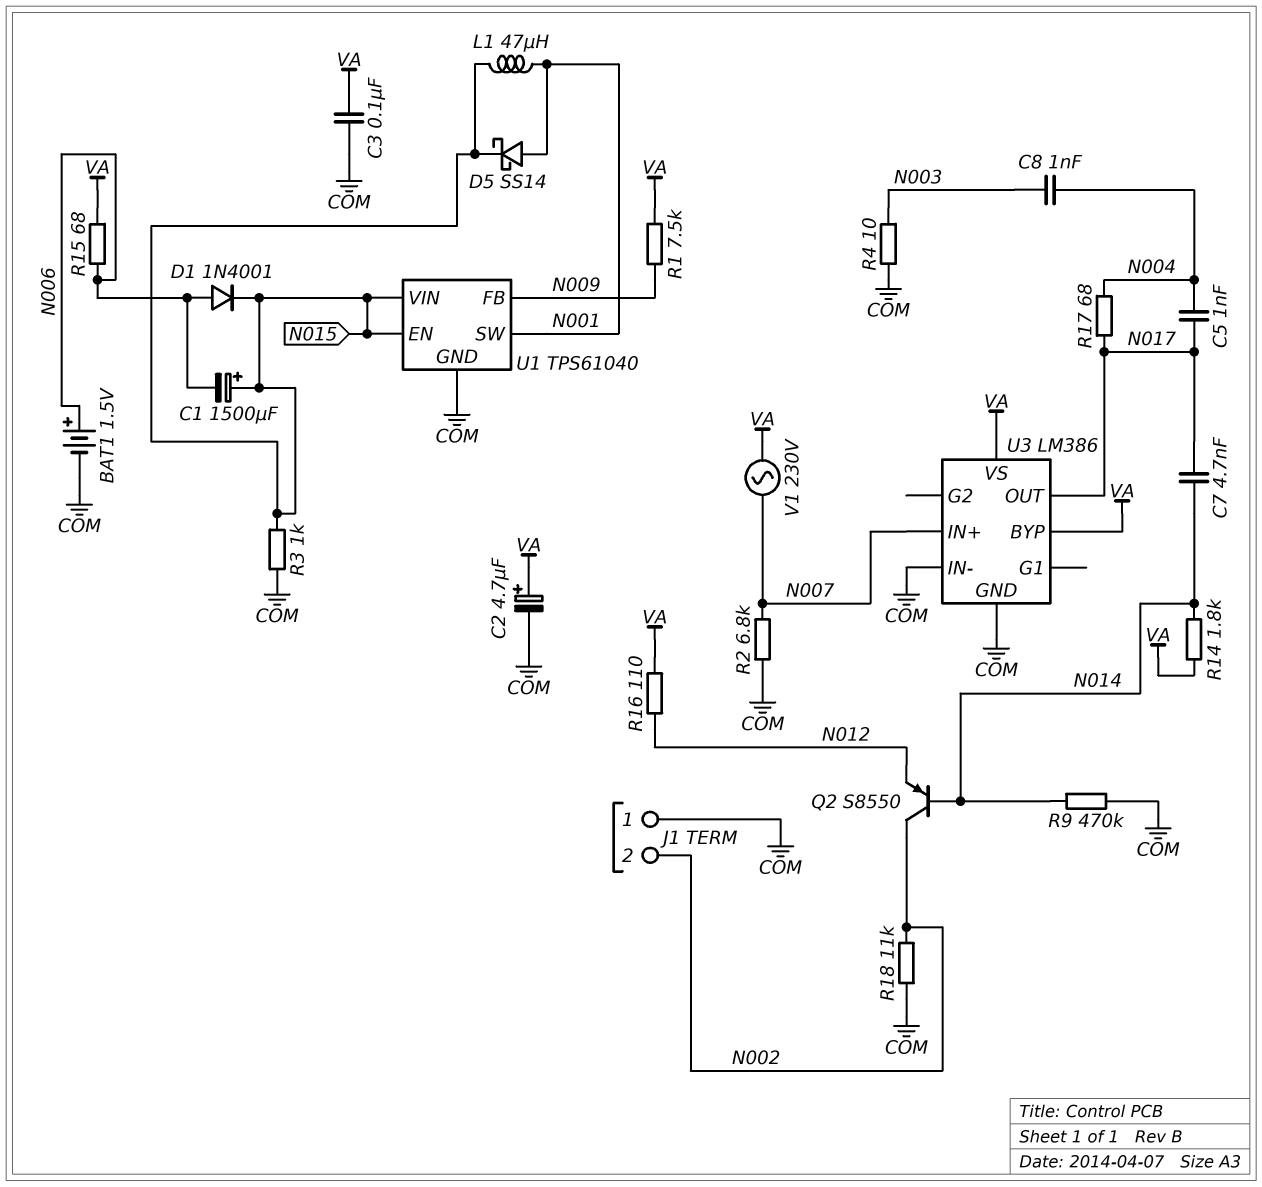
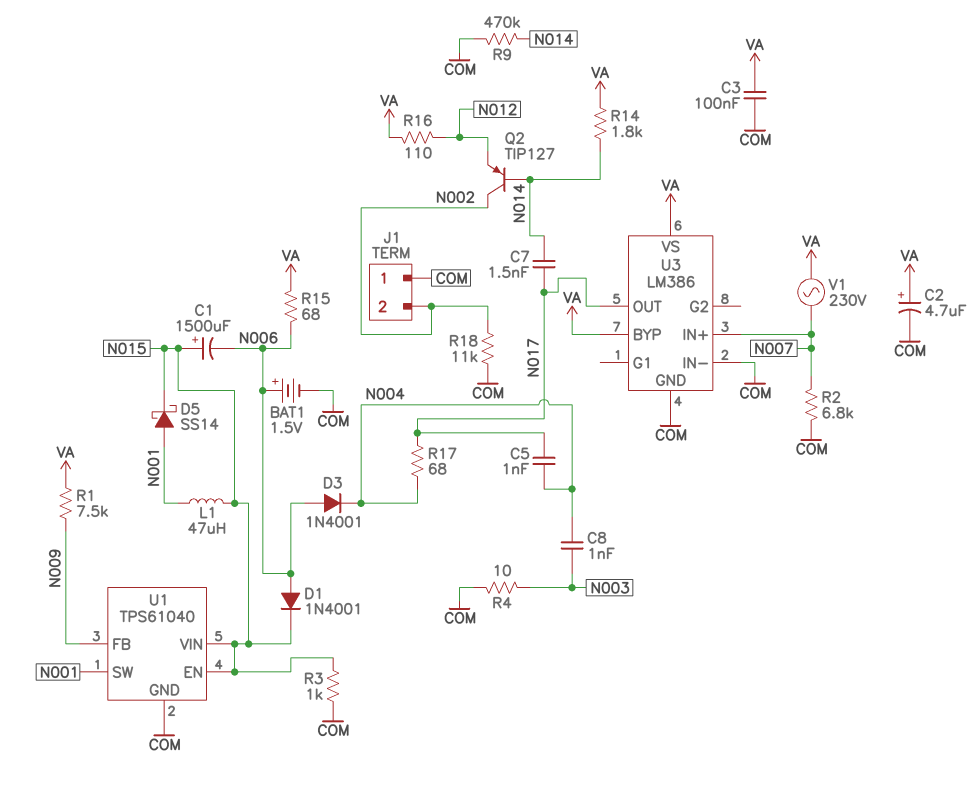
C7: 4.7nF (N014, N017) -> 1.5nF (N014, N017)
D3: none -> diode 1N4001 (A N006, K N004)
Q2: PNP S8550 (B N014, C N002, E N012) -> PNP TIP127 (B N014, C N002, E N012)

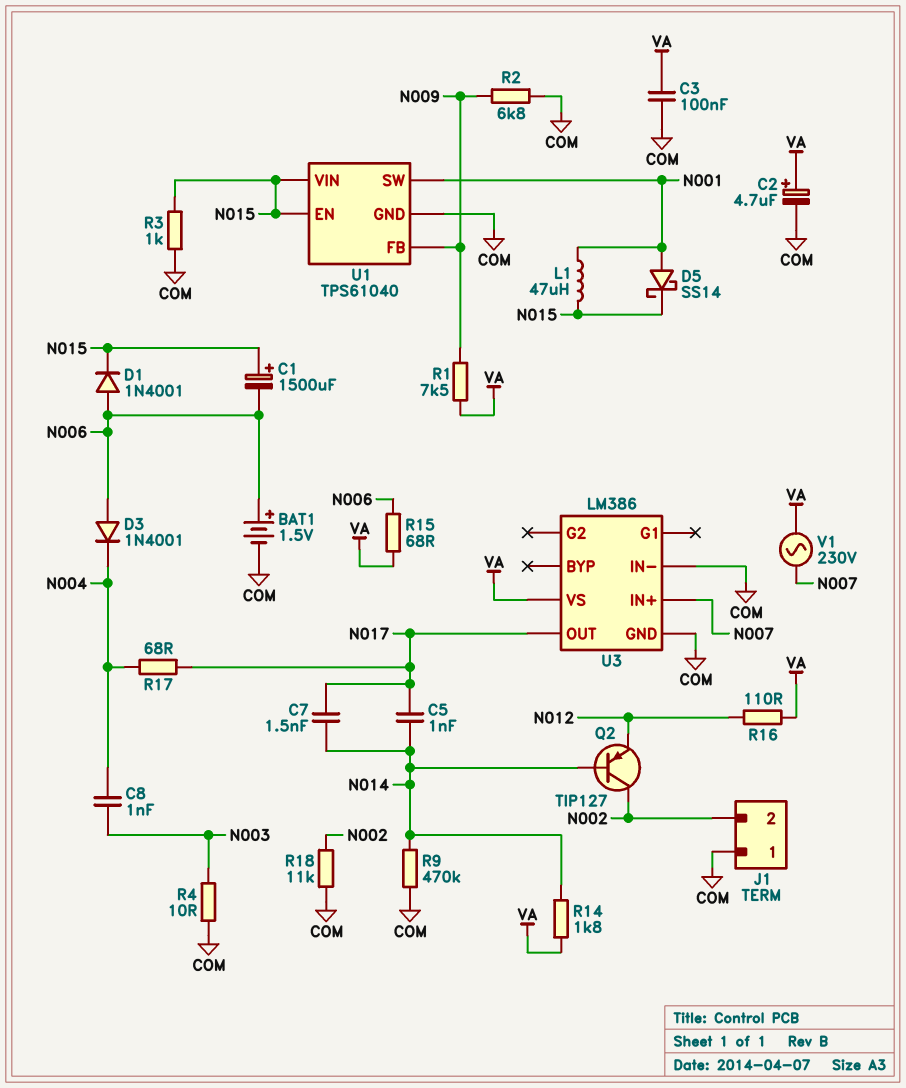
C5: 1nF (N004, N017) -> 1nF (N014, N017)
R2: 6.8k (COM, N007) -> 6.8k (COM, N009)
U3 pin BYP: VA -> none

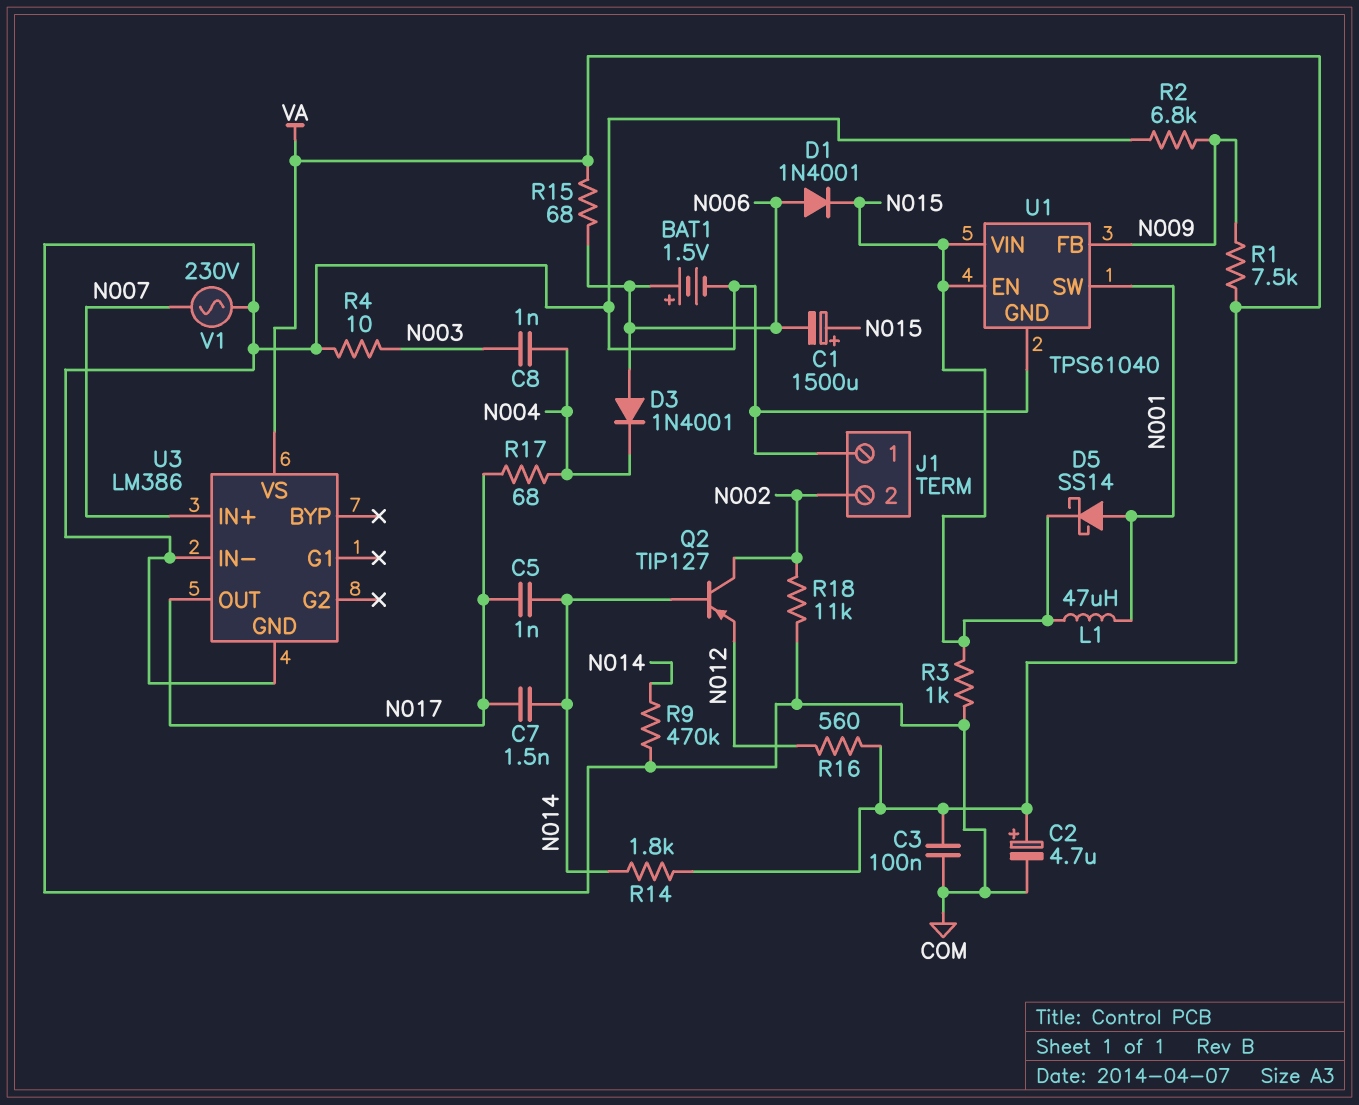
R16: 110 (N012, VA) -> 560 (N012, VA)
V1: AC 230V (N007, VA) -> AC 230V (COM, N007)

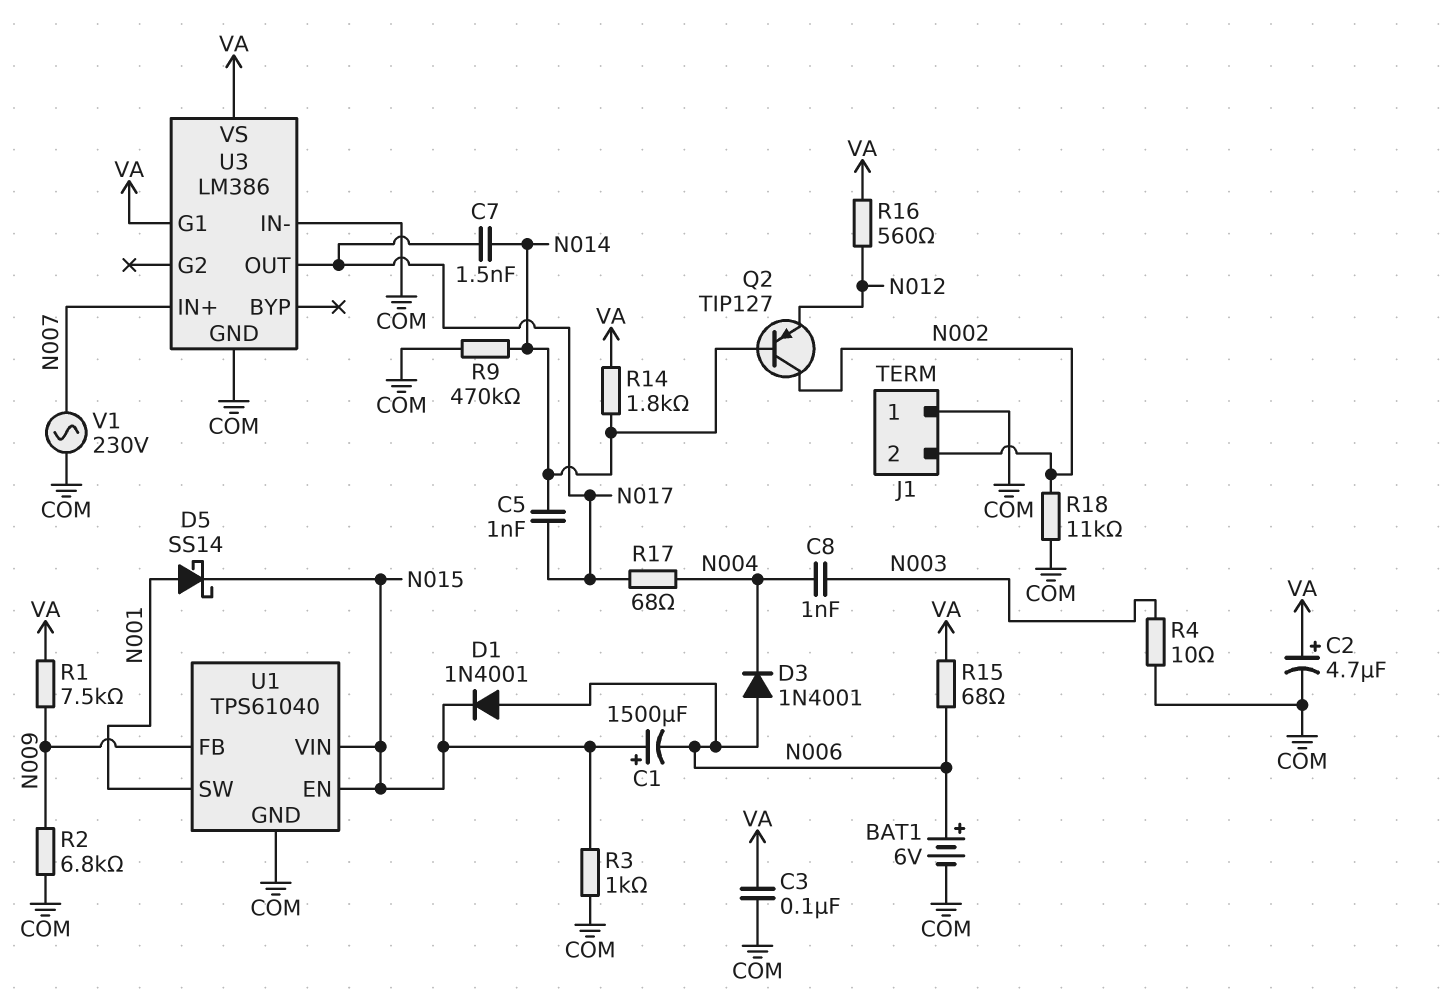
BAT1: 1.5V (plus N006, minus COM) -> 6V (plus N006, minus COM)
L1: 47uH (N001, N015) -> none
U3 pin G1: none -> VA

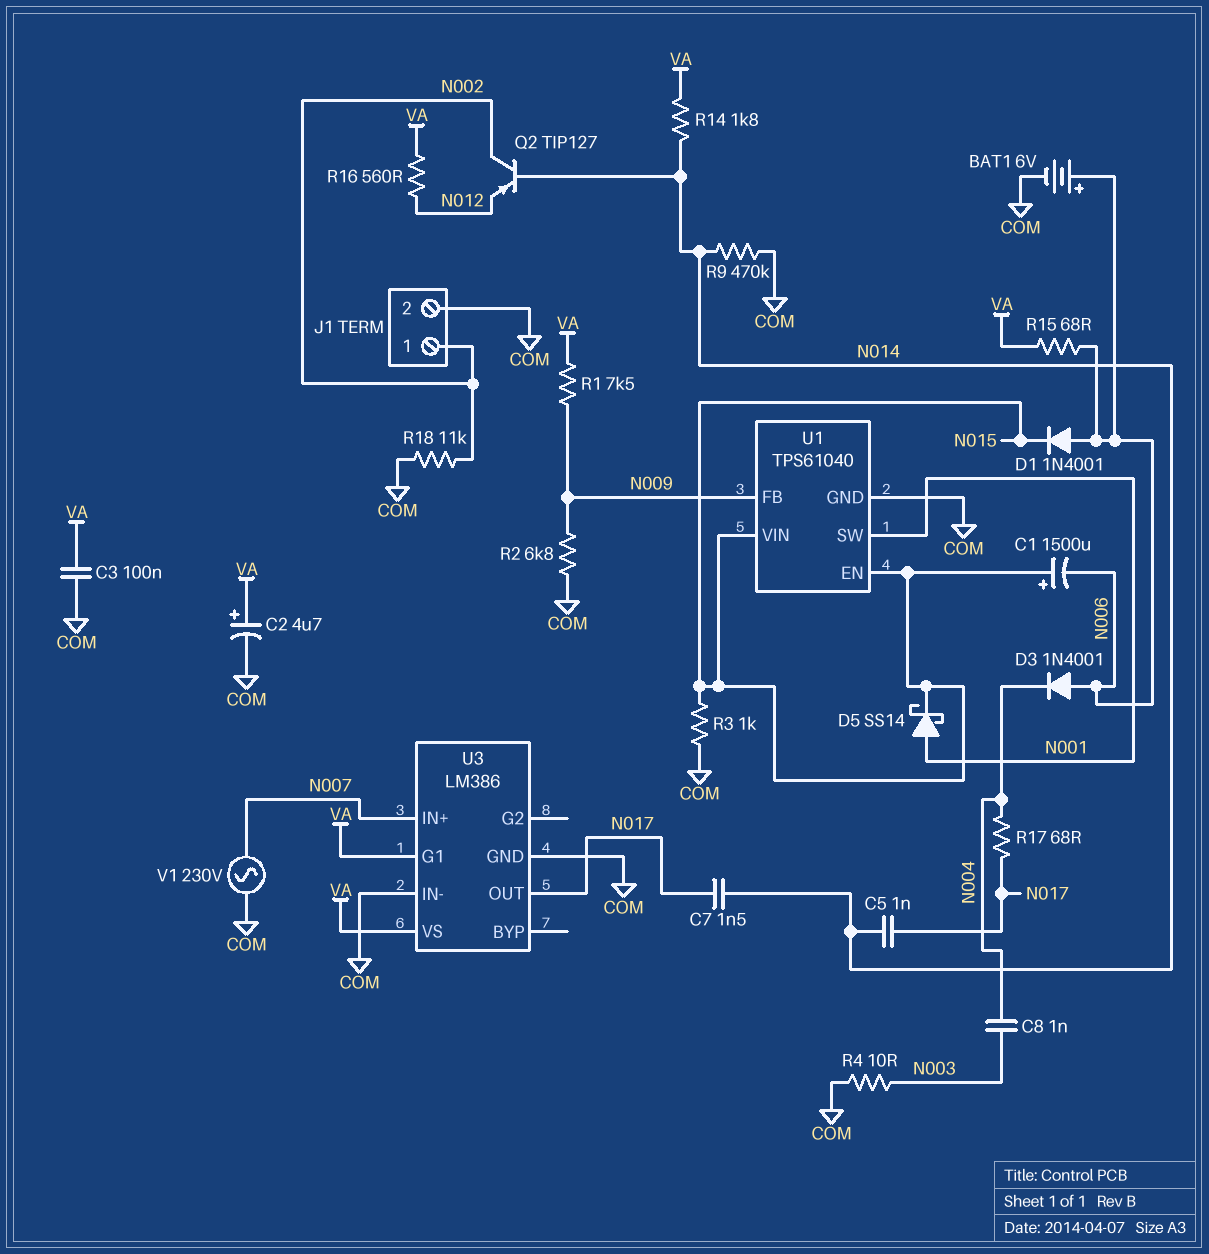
J1 pin 1: COM -> N002
J1 pin 2: N002 -> COM

